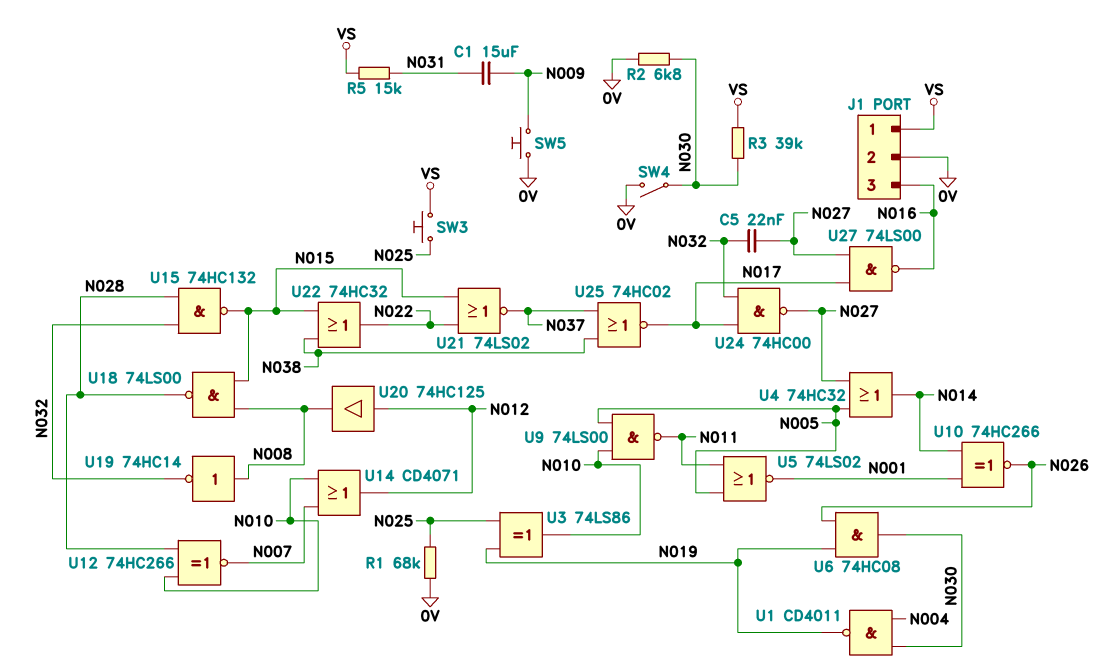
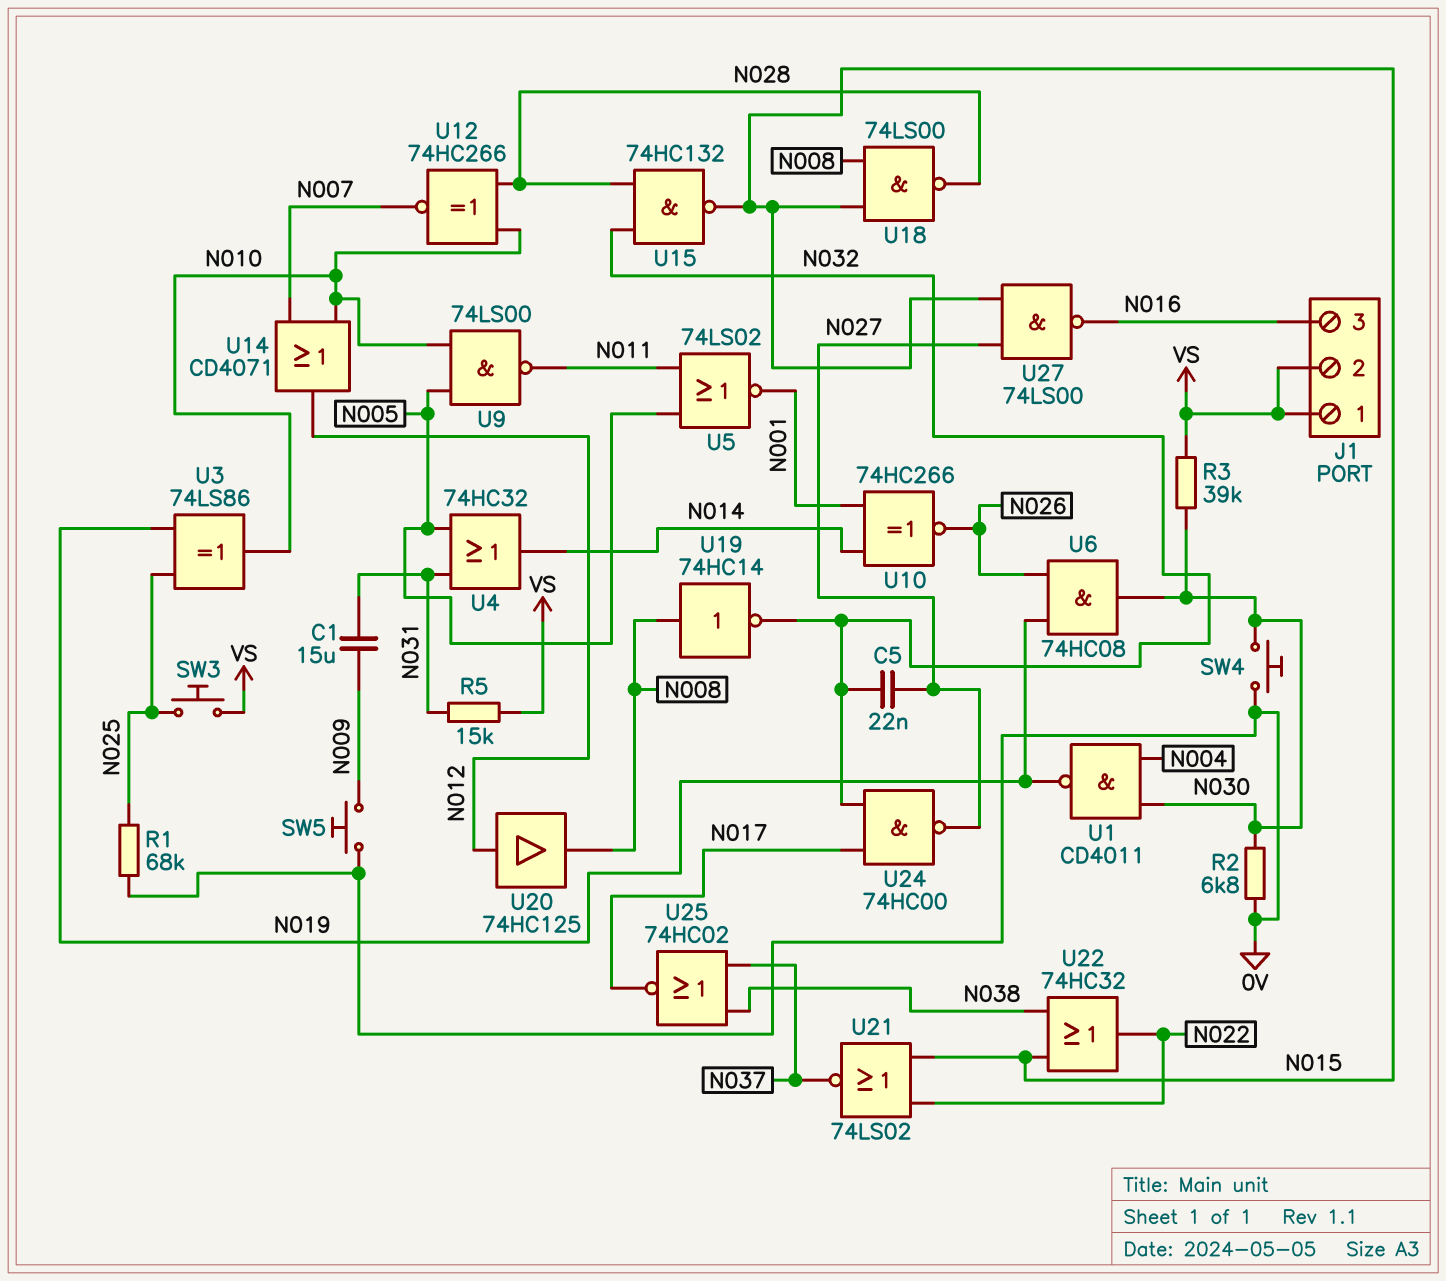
J1 pin 2: 0V -> VS
SW4: switch (0V, N030) -> button (0V, N030)
U4: OR 74HC32 (in N005, in N027, out N014) -> OR 74HC32 (in N005, in N031, out N014)
U27: NAND 74LS00 (in N017, in N027, out N016) -> NAND 74LS00 (in N015, in N027, out N016)

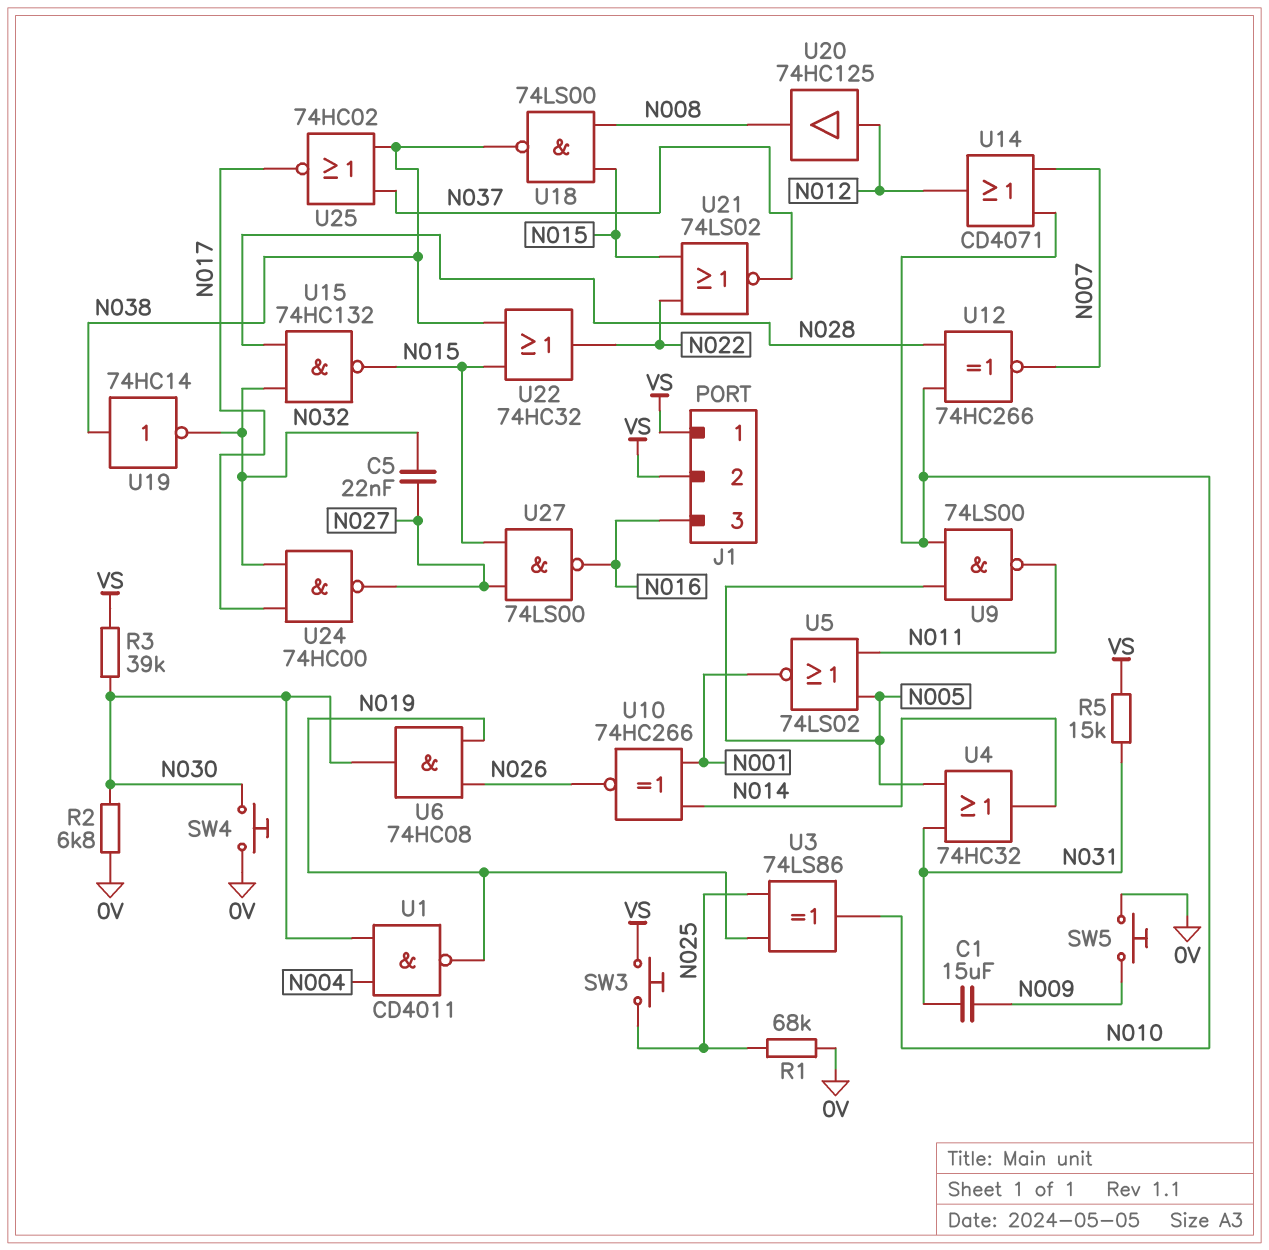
U18: NAND 74LS00 (in N008, in N015, out N028) -> NAND 74LS00 (in N008, in N015, out N038)
U19: NOT 74HC14 (in N008, out N032) -> NOT 74HC14 (in N038, out N032)

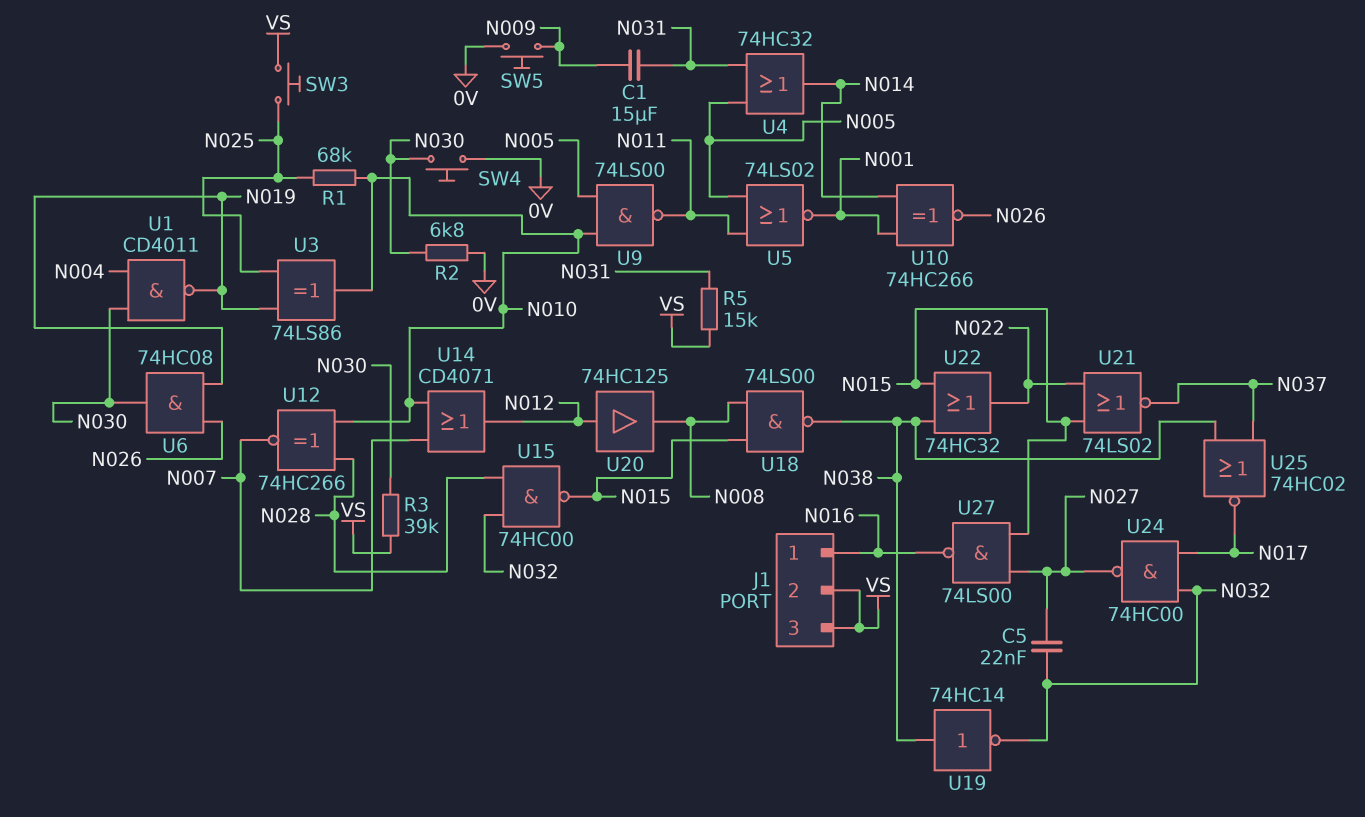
J1 pin 1: VS -> N016
J1 pin 3: N016 -> VS
R1: 68k (0V, N025) -> 68k (N010, N025)
U15: NAND 74HC132 (in N028, in N032, out N015) -> NAND 74HC00 (in N028, in N032, out N015)

